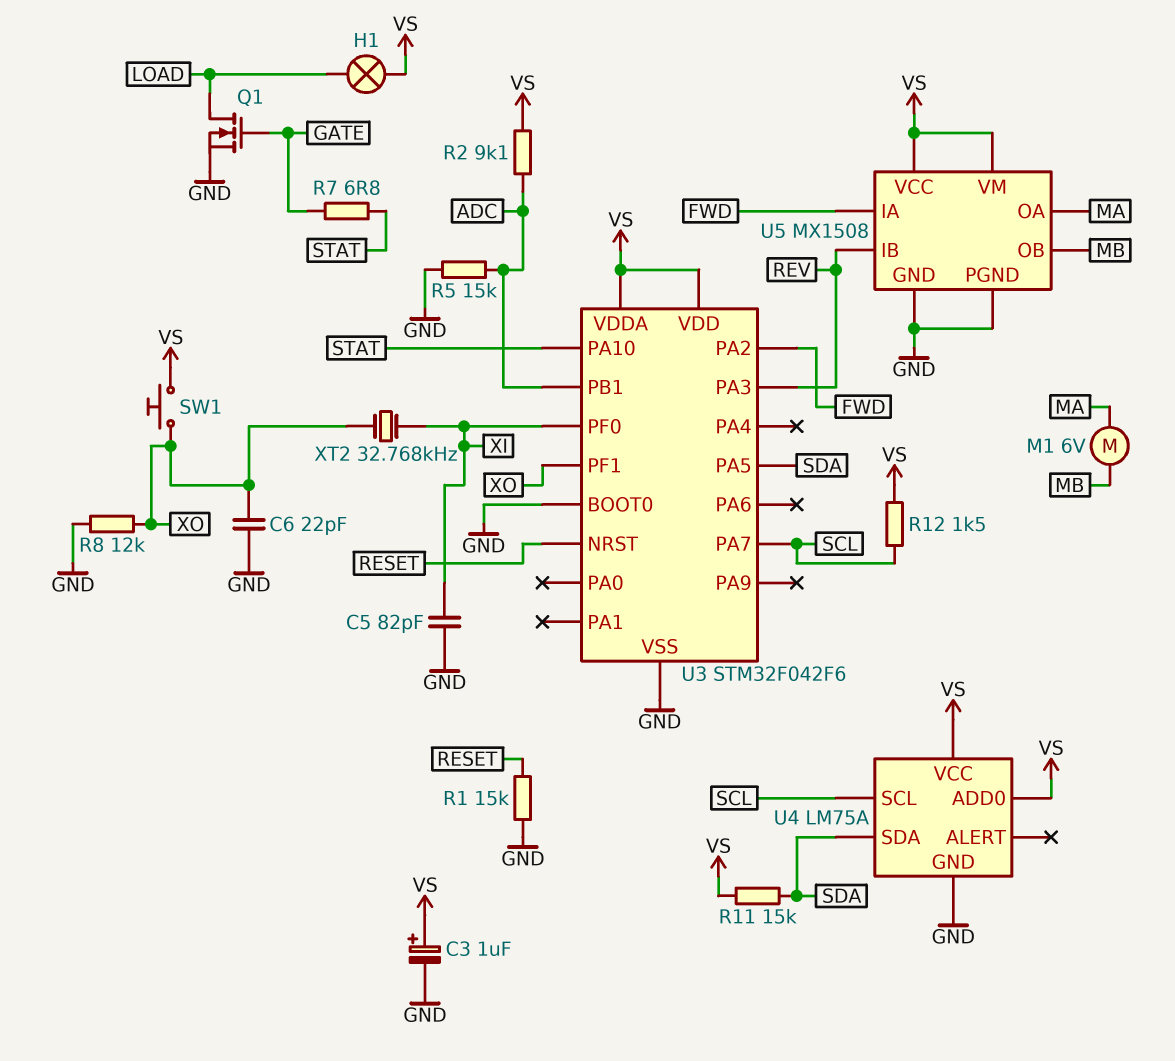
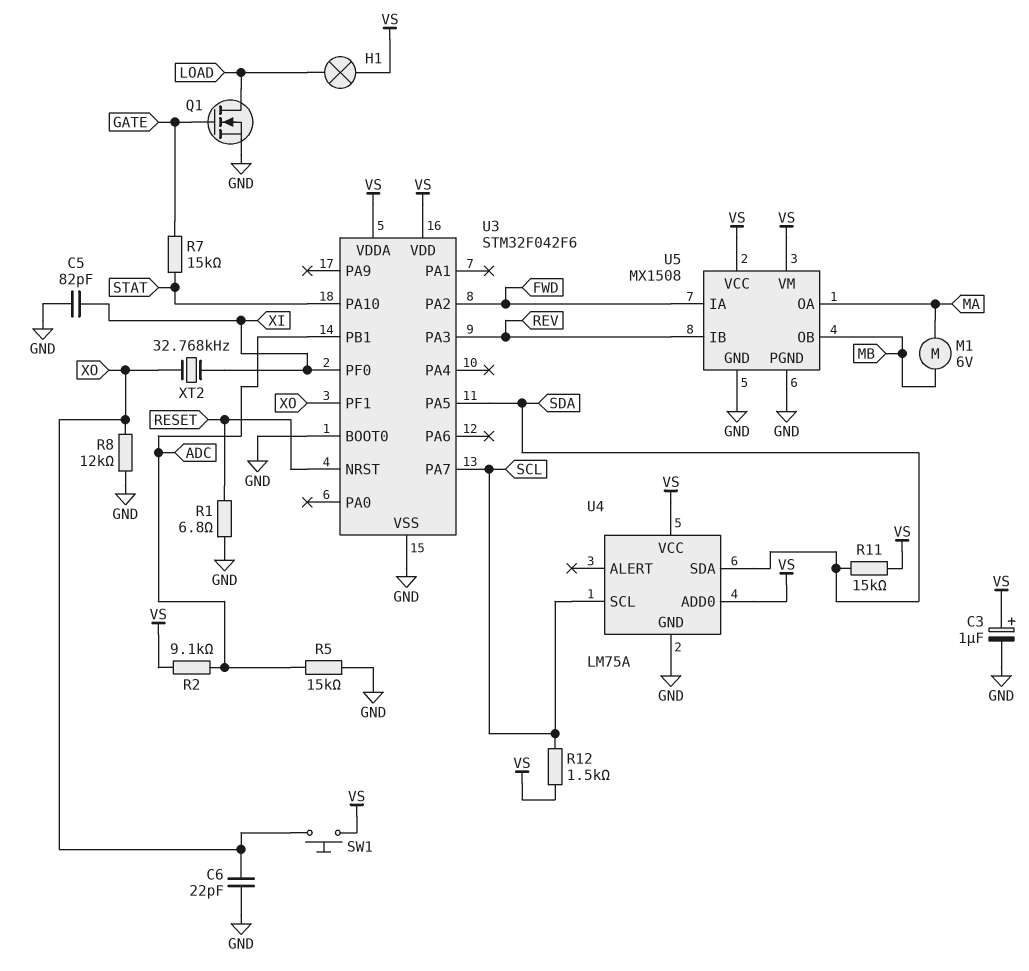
R1: 15k (GND, RESET) -> 6.8 (GND, RESET)
R7: 6.8 (GATE, STAT) -> 15k (GATE, STAT)

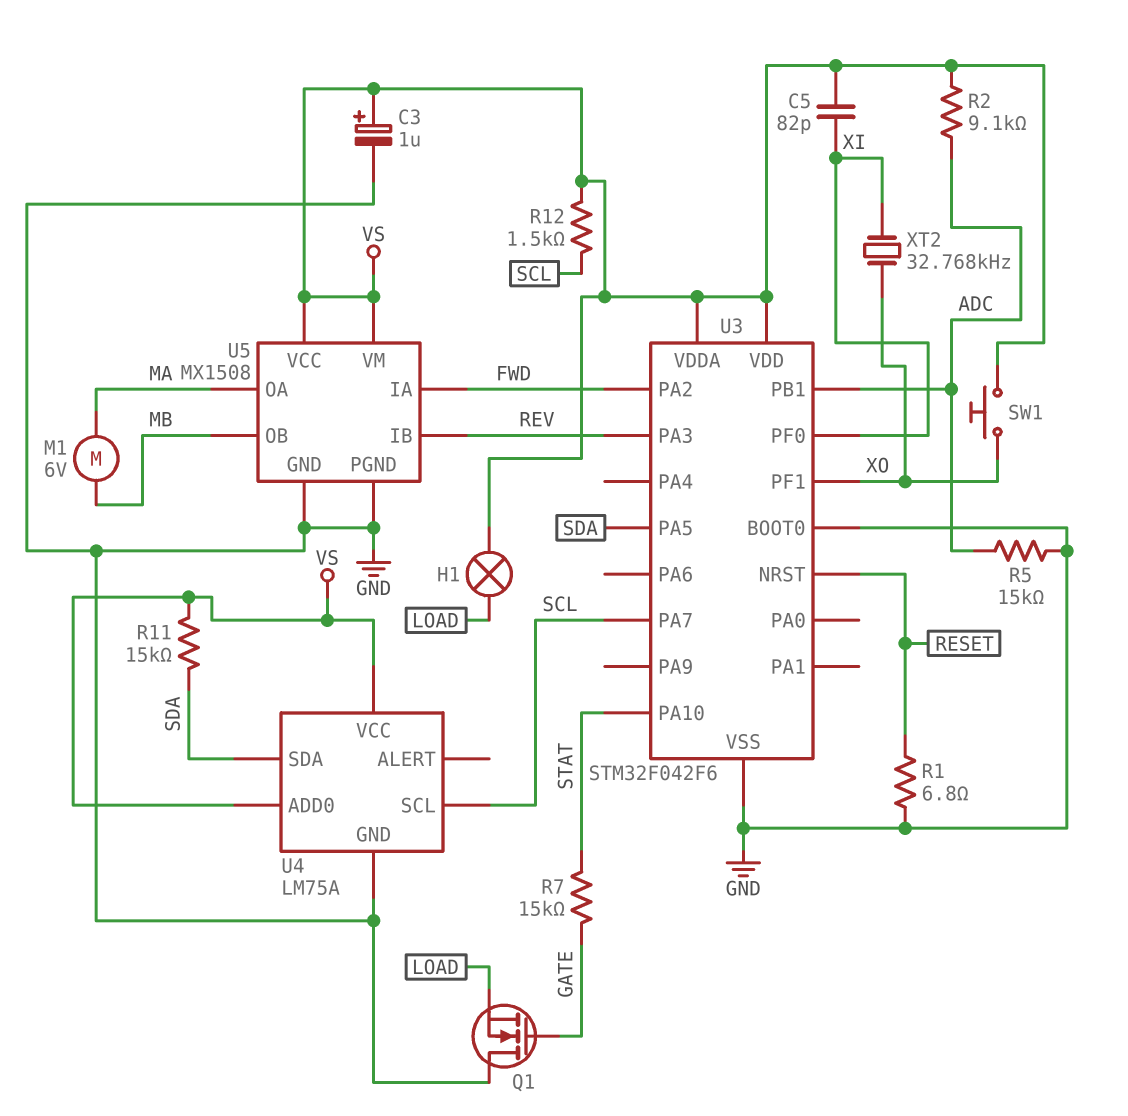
C5: 82pF (GND, XI) -> 82pF (VS, XI)
C6: 22pF (GND, XO) -> none
Q1: NMOS (G GATE, D LOAD, S GND) -> NMOS (G GATE, D GND, S LOAD)
R8: 12k (GND, XO) -> none

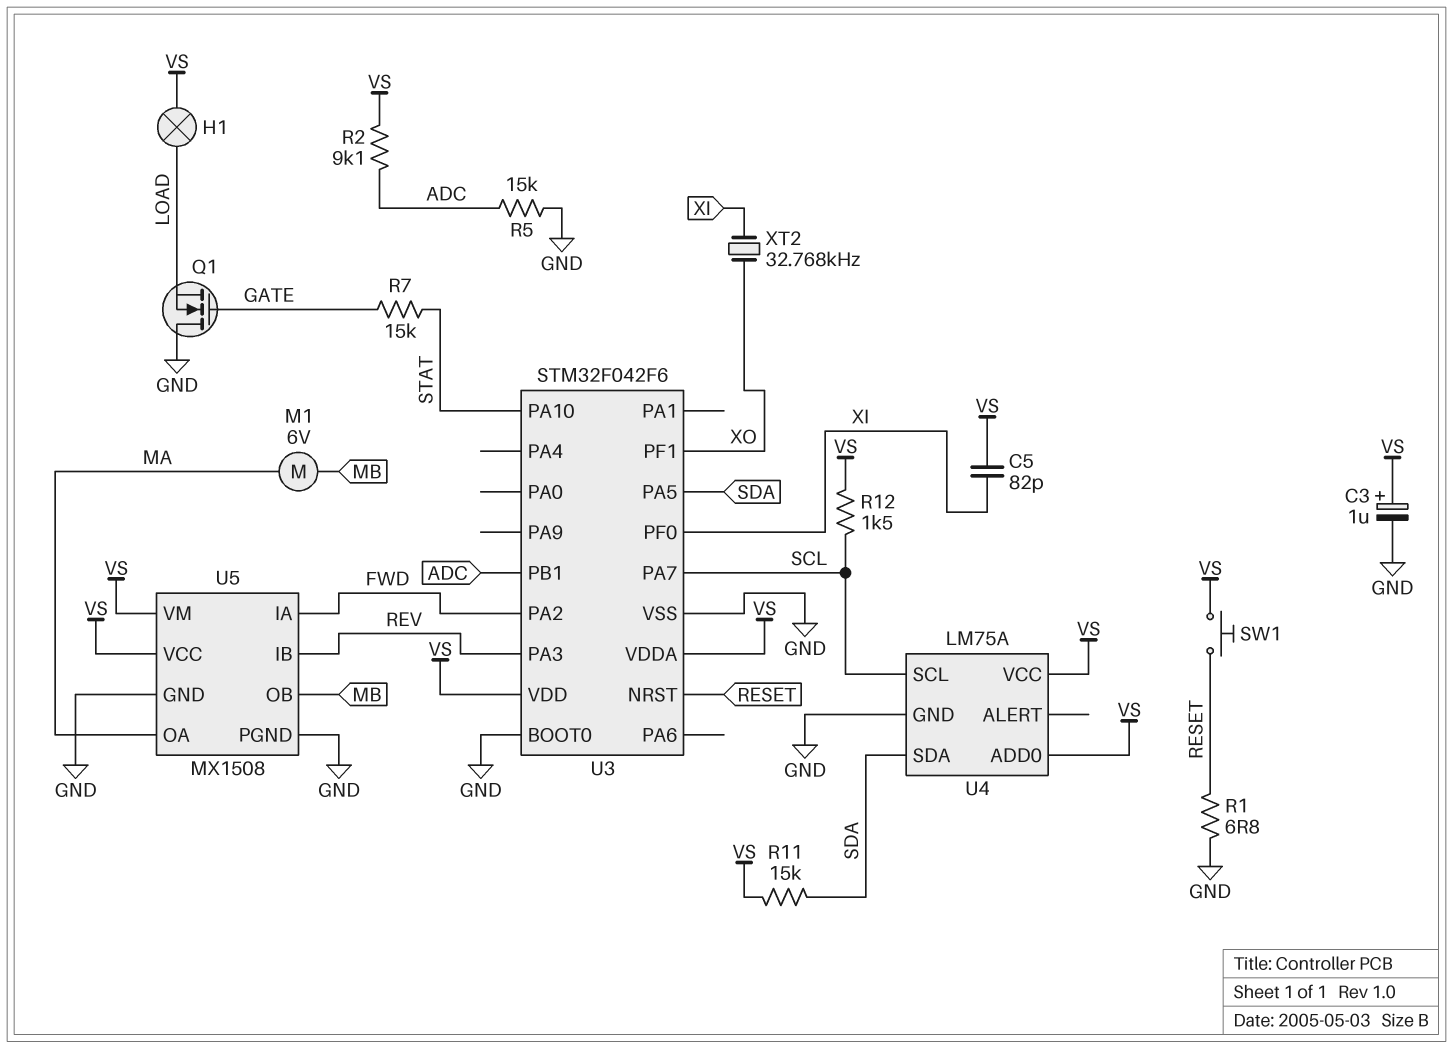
SW1: button (VS, XO) -> button (RESET, VS)

